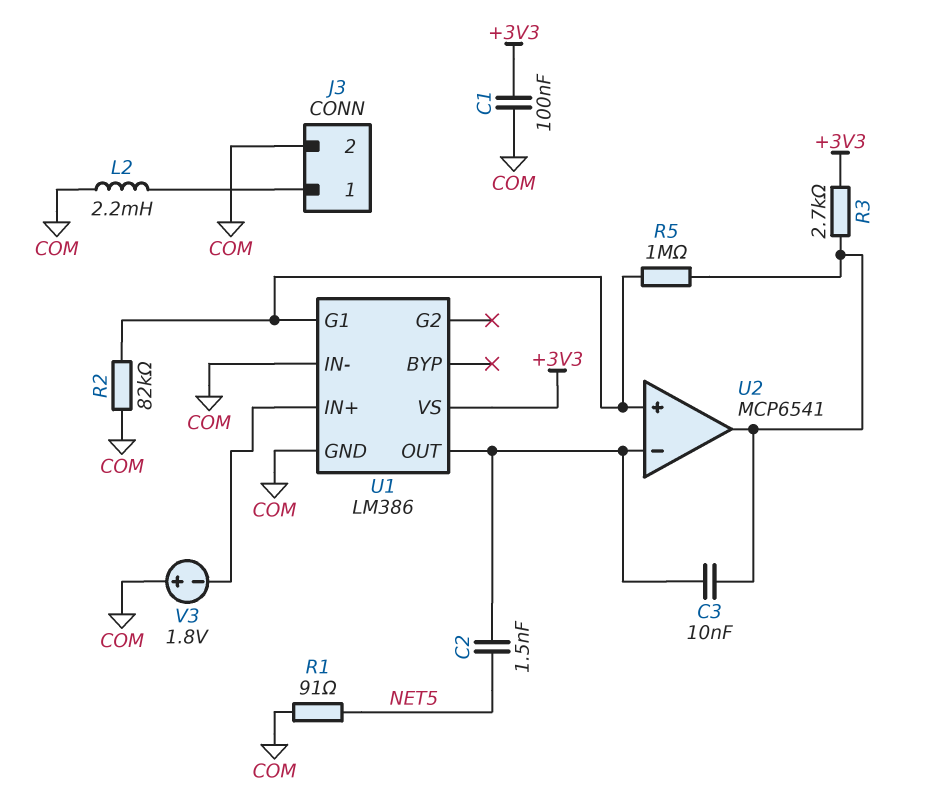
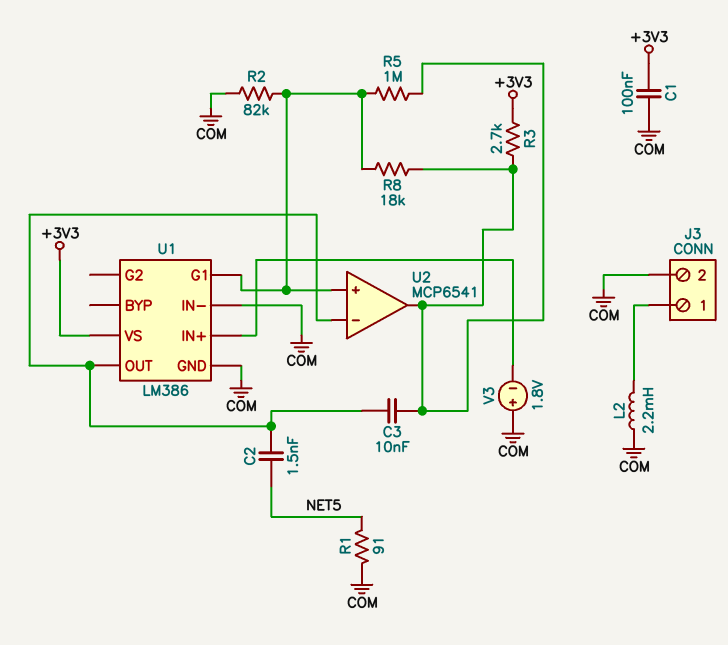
R8: none -> 18k (U1/G1, U2/out)

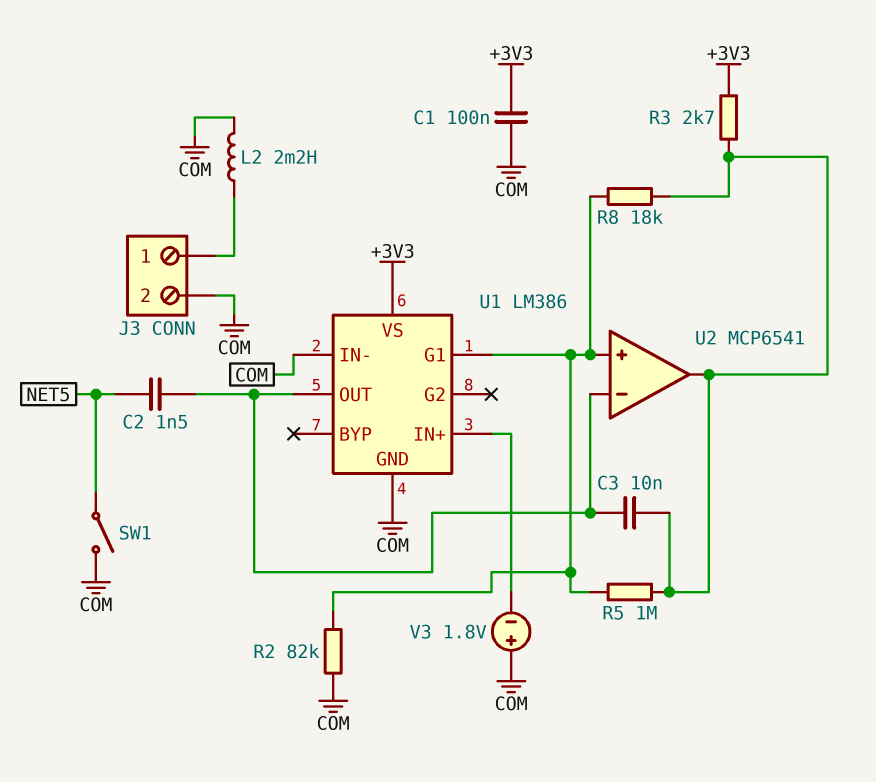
R1: 91 (COM, NET5) -> none
SW1: none -> switch (COM, NET5)

